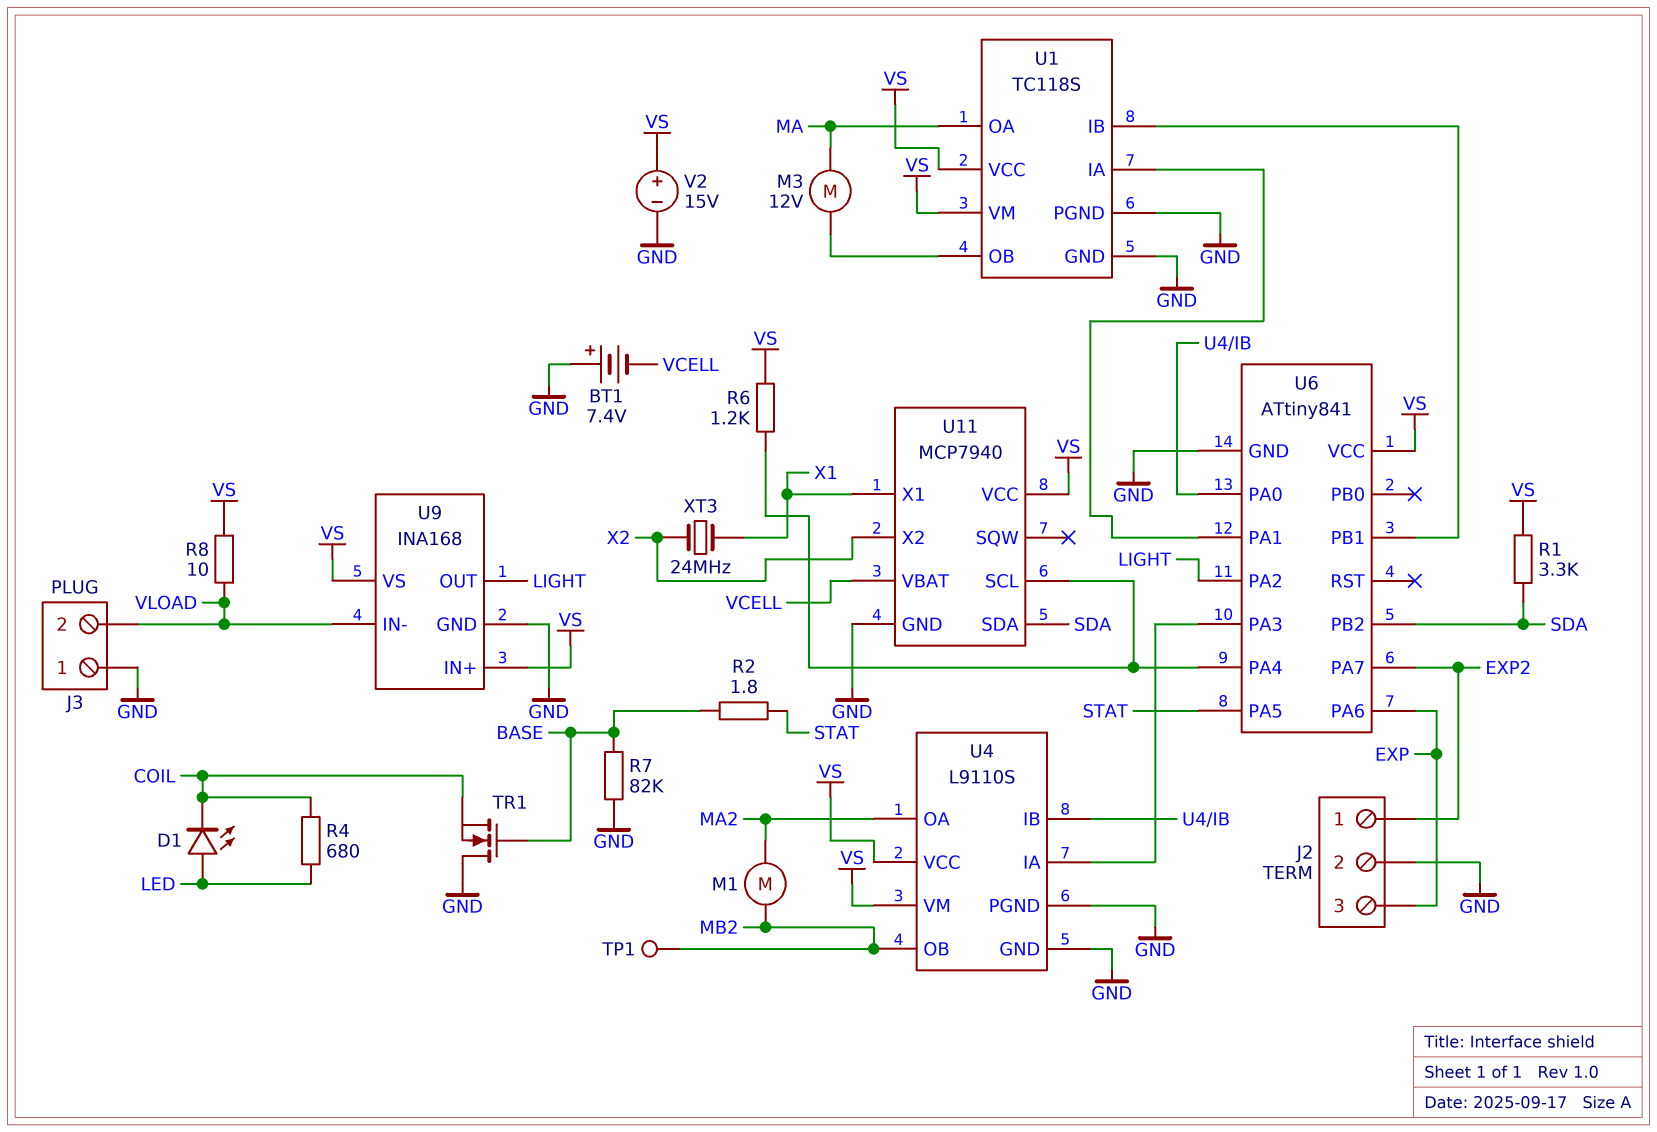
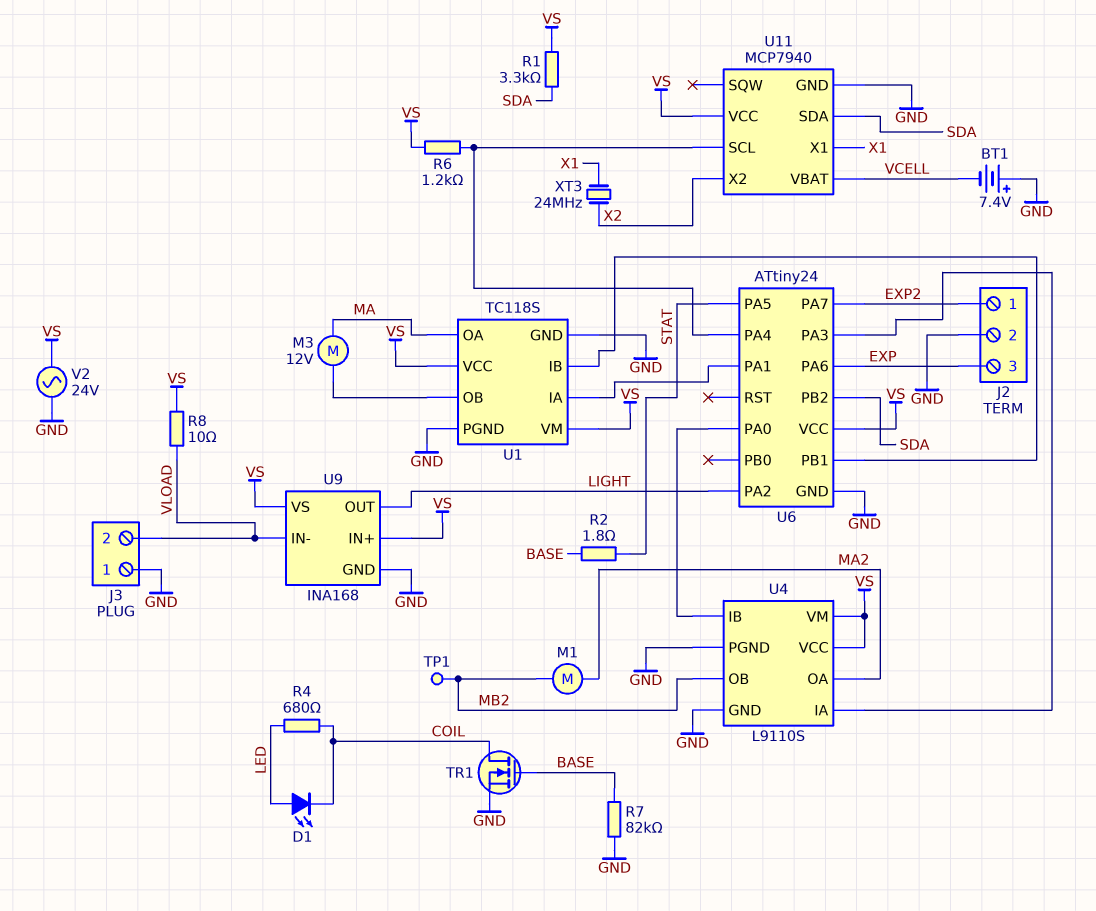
TR1: NMOS (G BASE, D GND, S COIL) -> NMOS (G BASE, D COIL, S GND)
U6: ATtiny841 -> ATtiny24
V2: 15V (plus VS, minus GND) -> AC 24V (GND, VS)

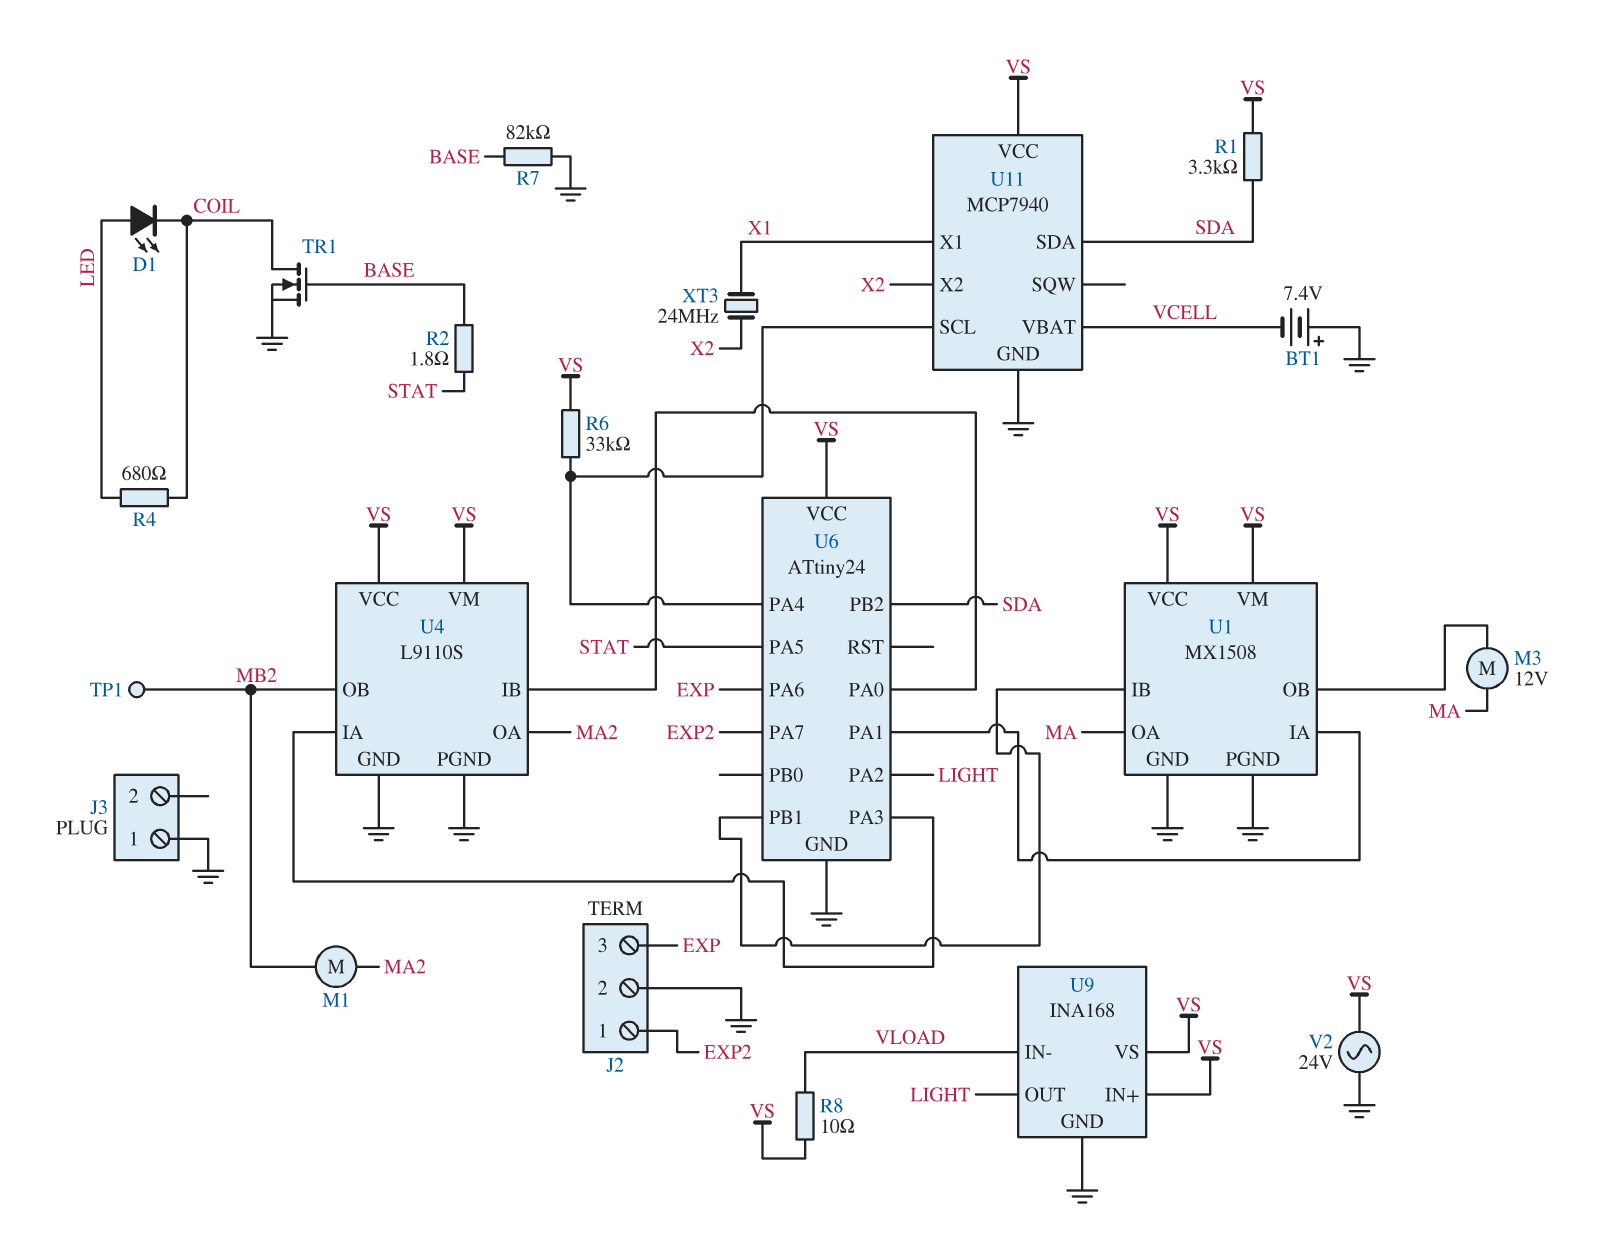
J3 pin 2: VLOAD -> none
R6: 1.2k (U6/PA4, VS) -> 33k (U6/PA4, VS)
U1: TC118S -> MX1508

